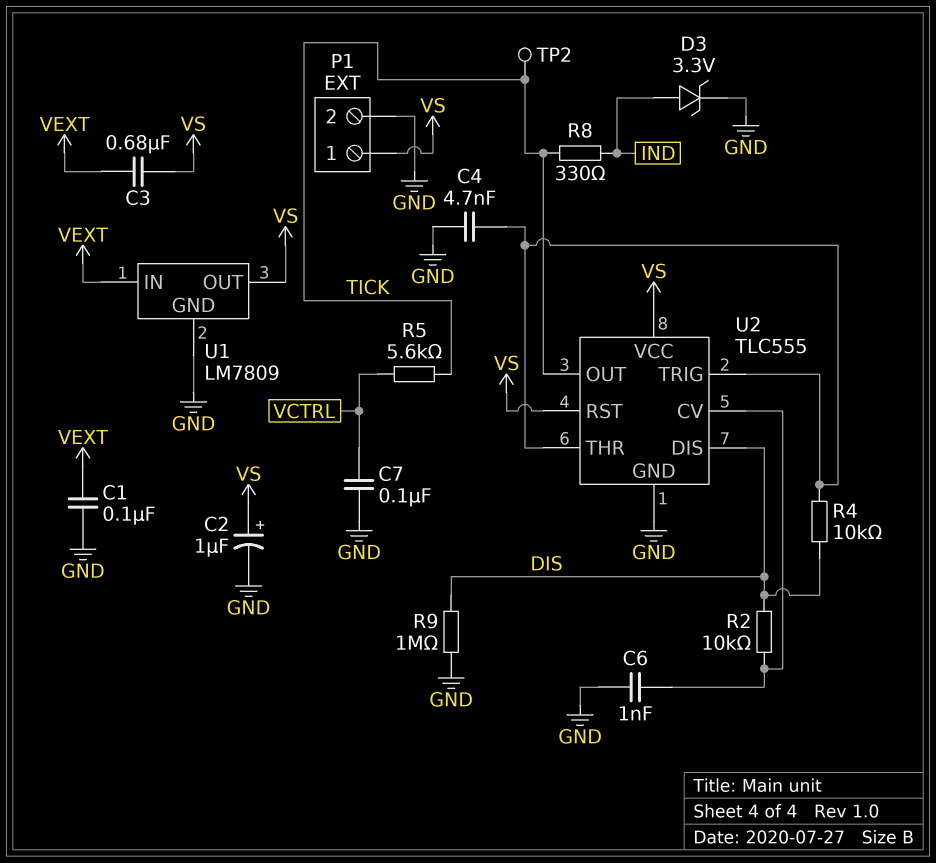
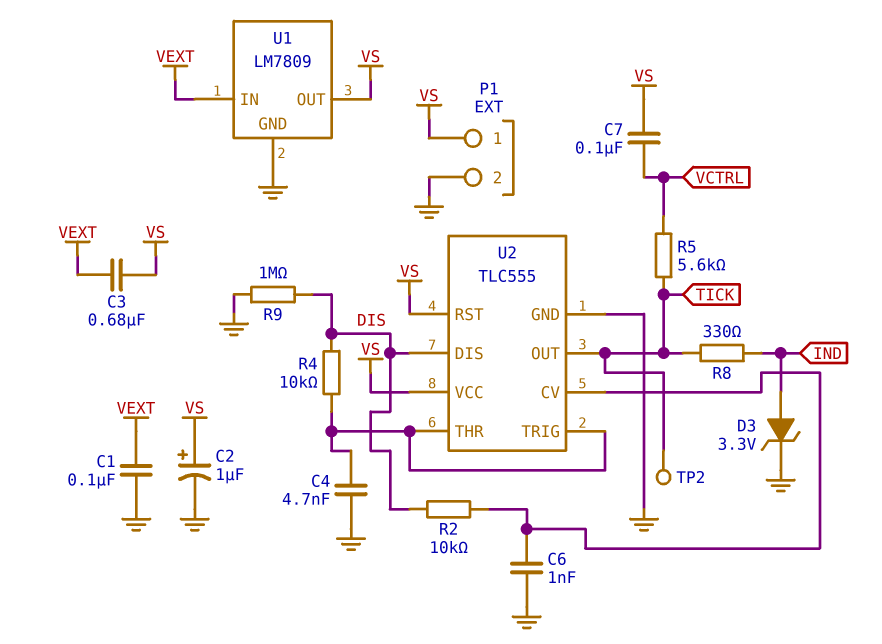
C7: 100nF (GND, VCTRL) -> 100nF (VCTRL, VS)

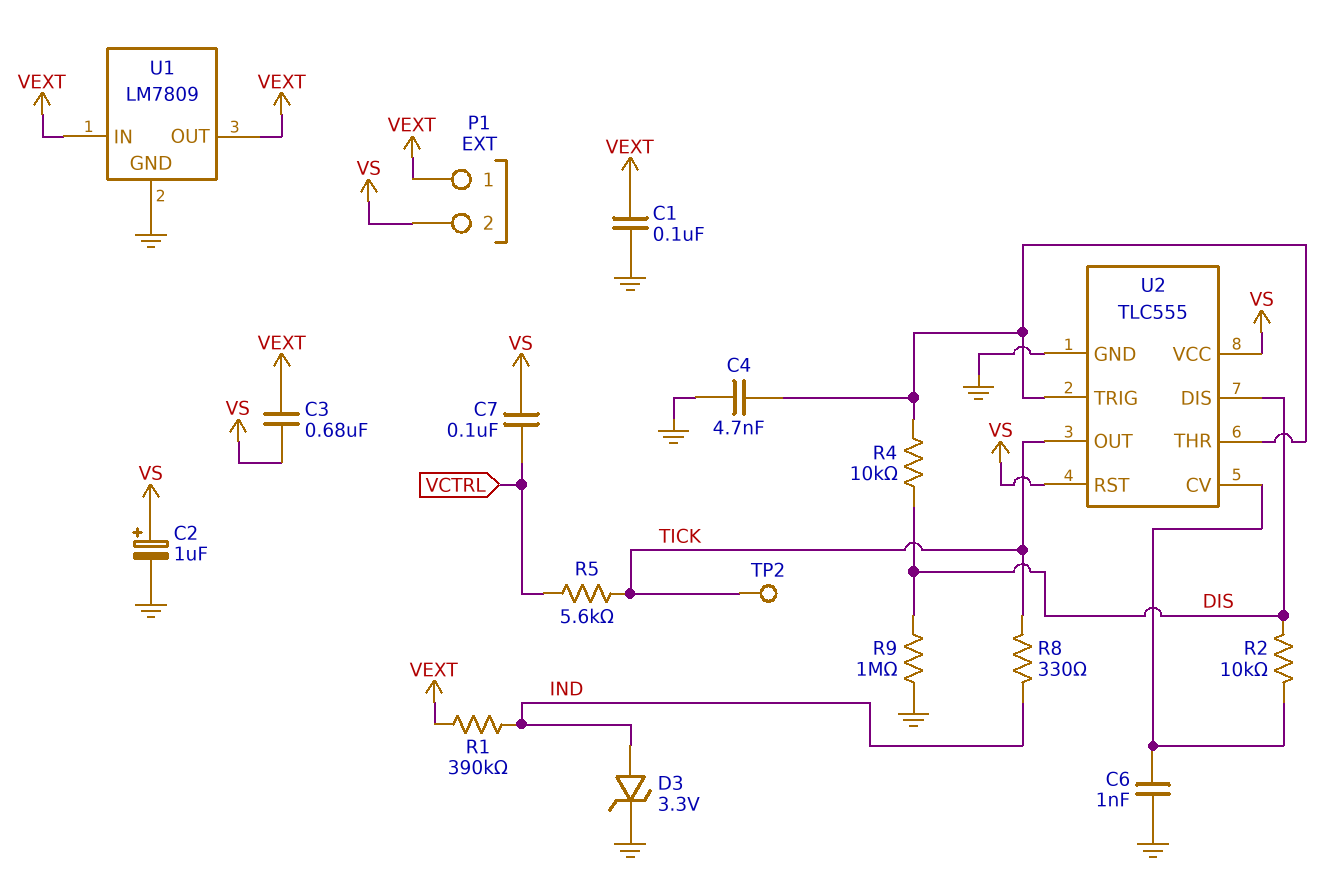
P1 pin 1: VS -> VEXT
P1 pin 2: GND -> VS
R1: none -> 390k (IND, VEXT)
U1 pin OUT: VS -> VEXT

